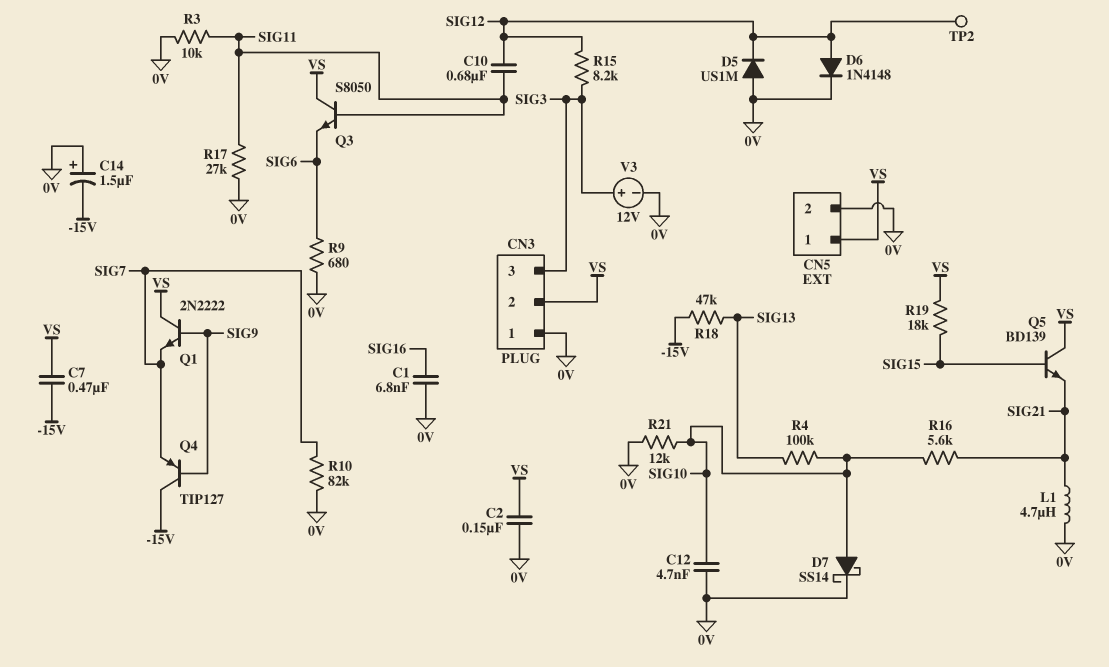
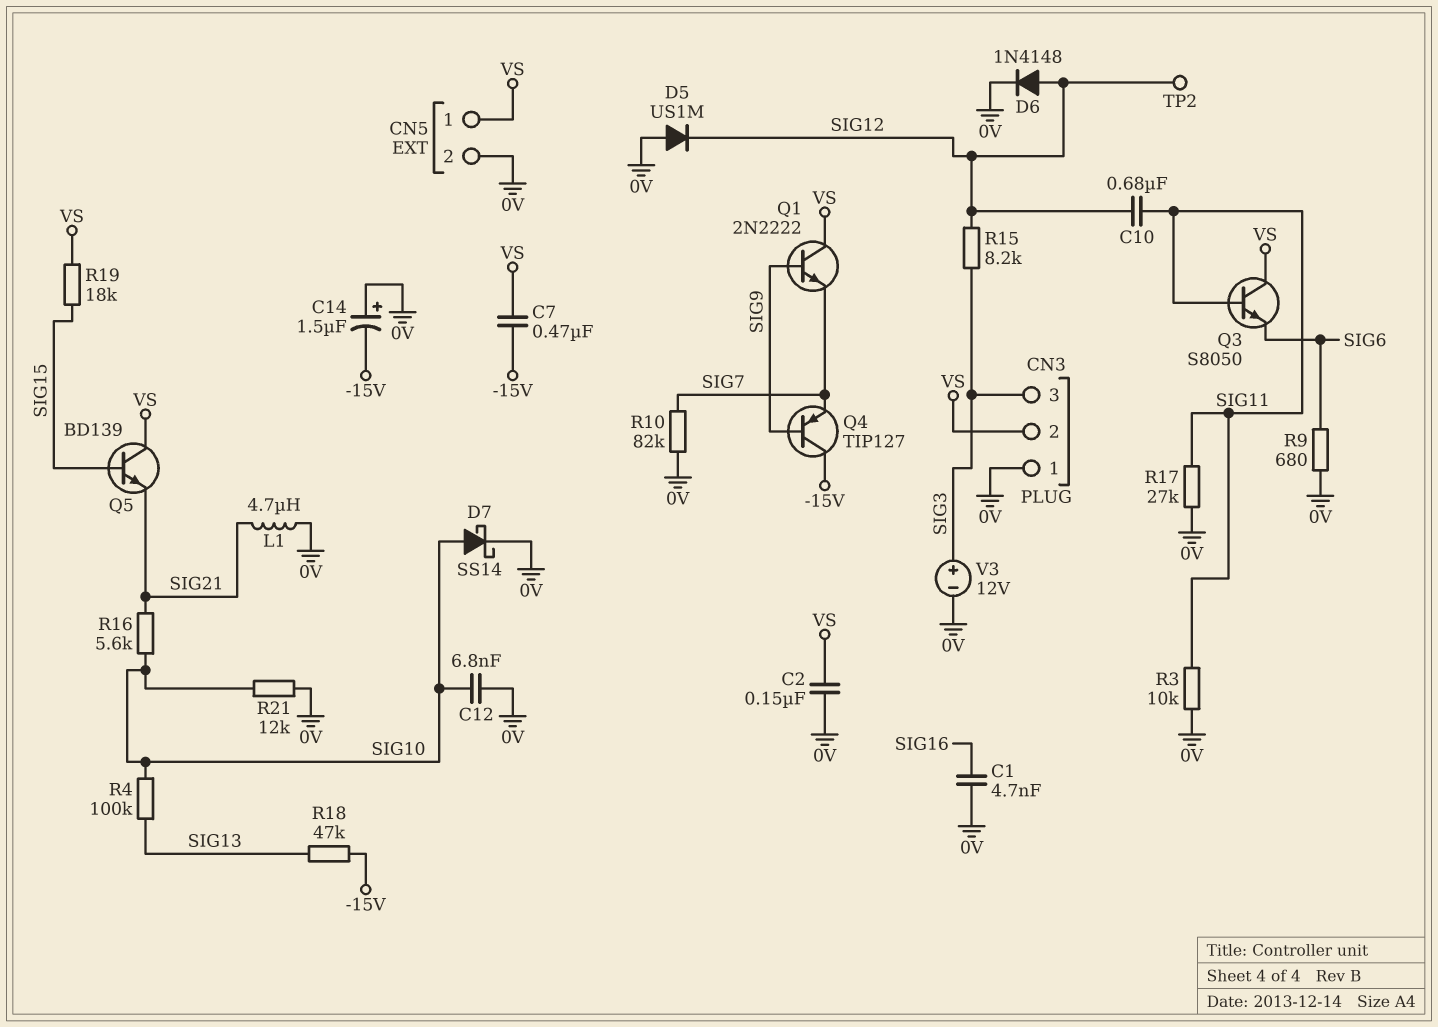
C1: 6.8nF (0V, SIG16) -> 4.7nF (0V, SIG16)
C12: 4.7nF (0V, SIG10) -> 6.8nF (0V, SIG10)

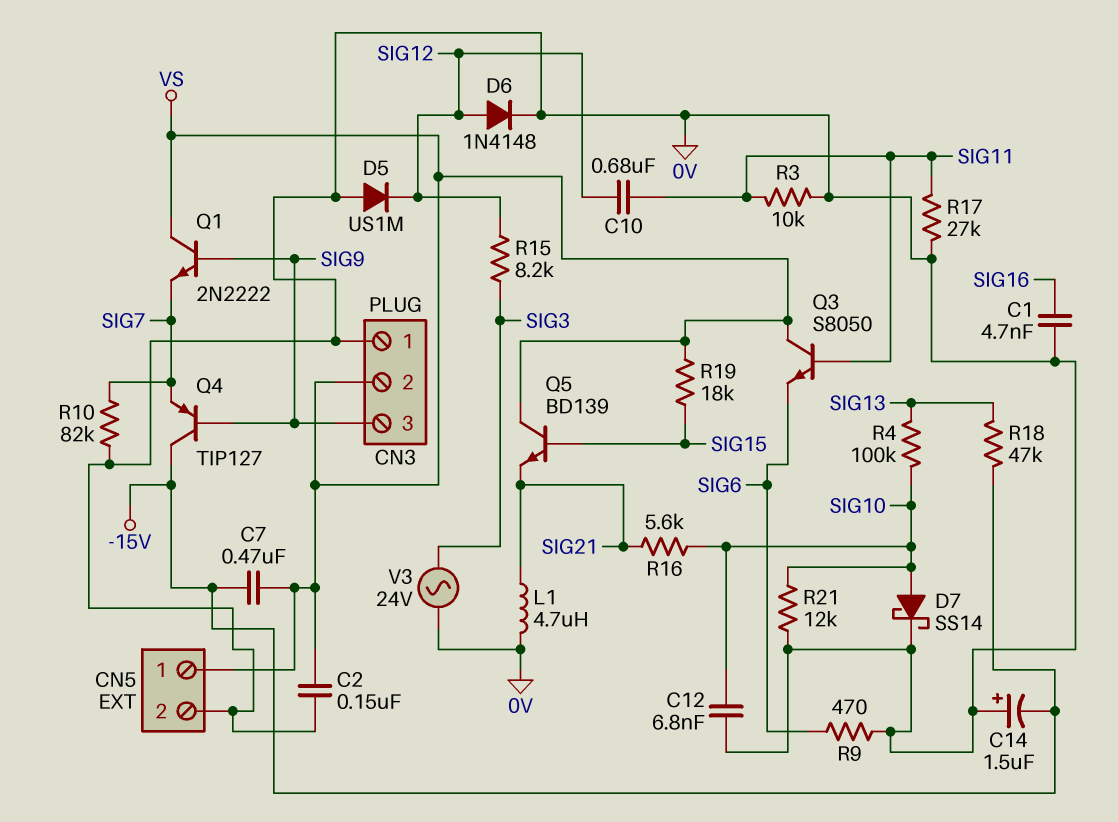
CN3 pin 3: SIG3 -> SIG9
R9: 680 (0V, SIG6) -> 470 (0V, SIG6)
TP2: test point (SIG12) -> none
V3: 12V (plus SIG3, minus 0V) -> AC 24V (0V, SIG3)

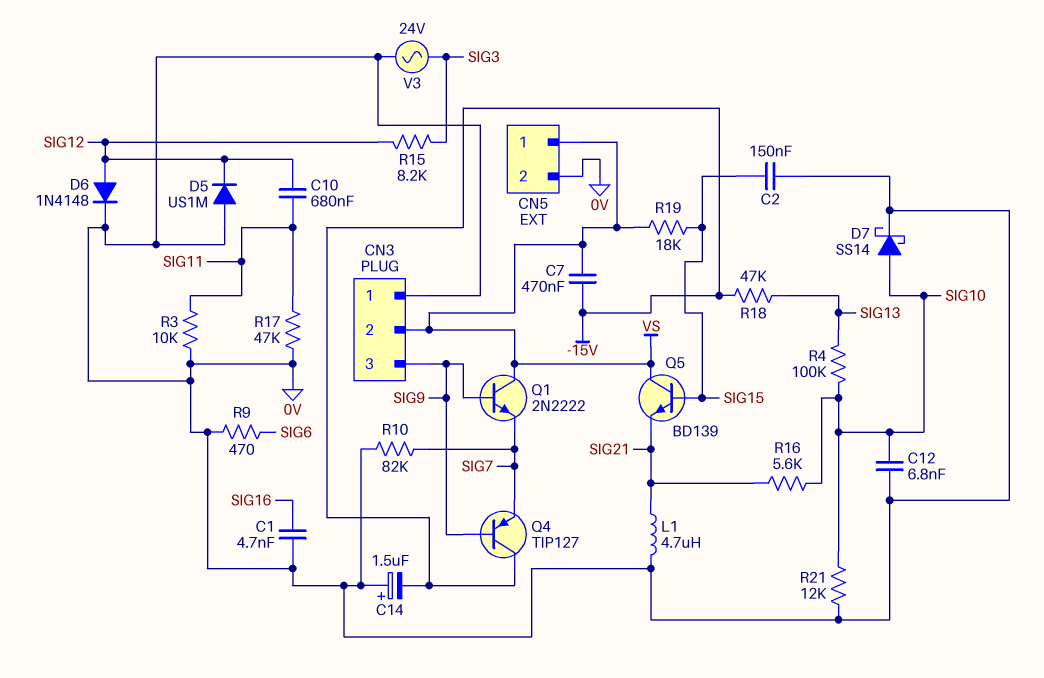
C2: 150nF (0V, VS) -> 150nF (0V, SIG15)
Q3: NPN S8050 (B SIG11, C VS, E SIG6) -> none
R17: 27k (0V, SIG11) -> 47k (0V, SIG11)

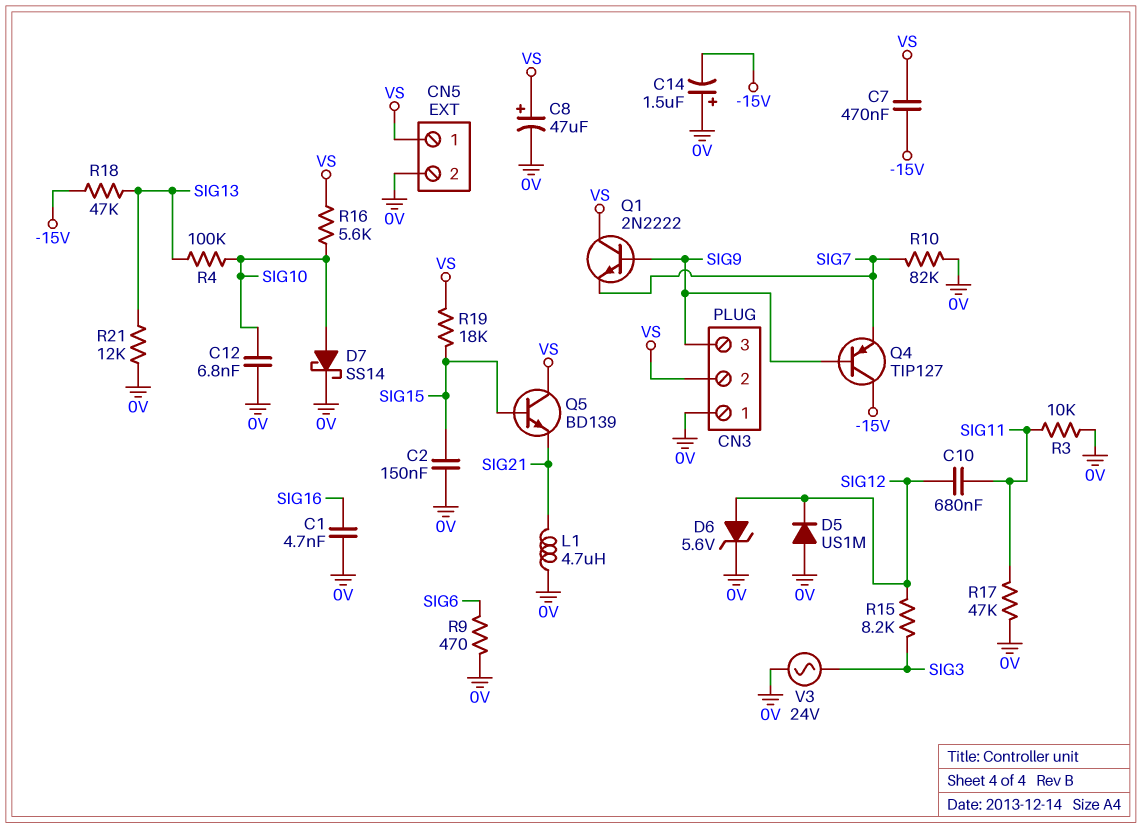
C8: none -> 47uF (plus VS, minus 0V)
D6: diode 1N4148 (A SIG12, K 0V) -> zener 5.6V (A SIG12, K 0V)
R16: 5.6k (SIG10, SIG21) -> 5.6k (SIG10, VS)
R21: 12k (0V, SIG10) -> 12k (0V, SIG13)

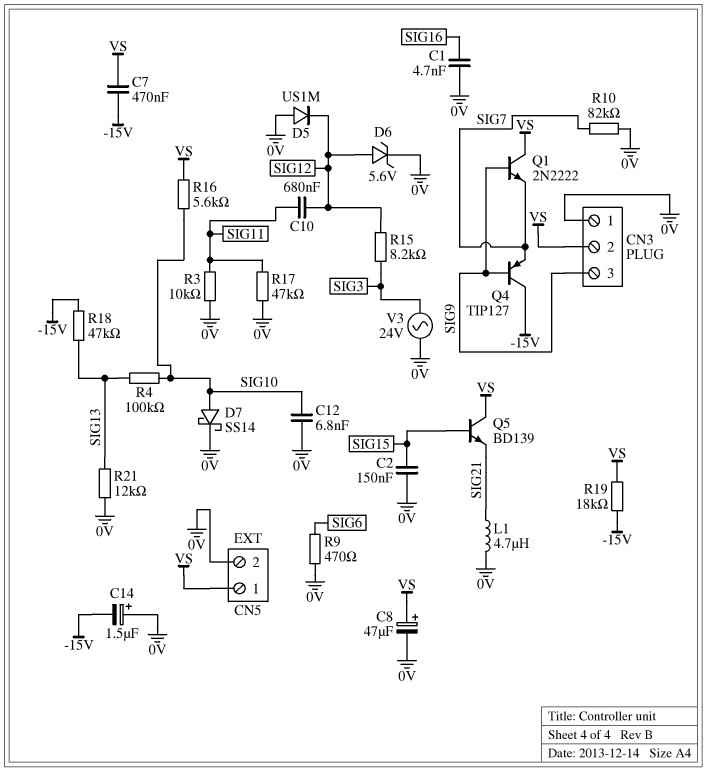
R19: 18k (SIG15, VS) -> 18k (-15V, VS)

